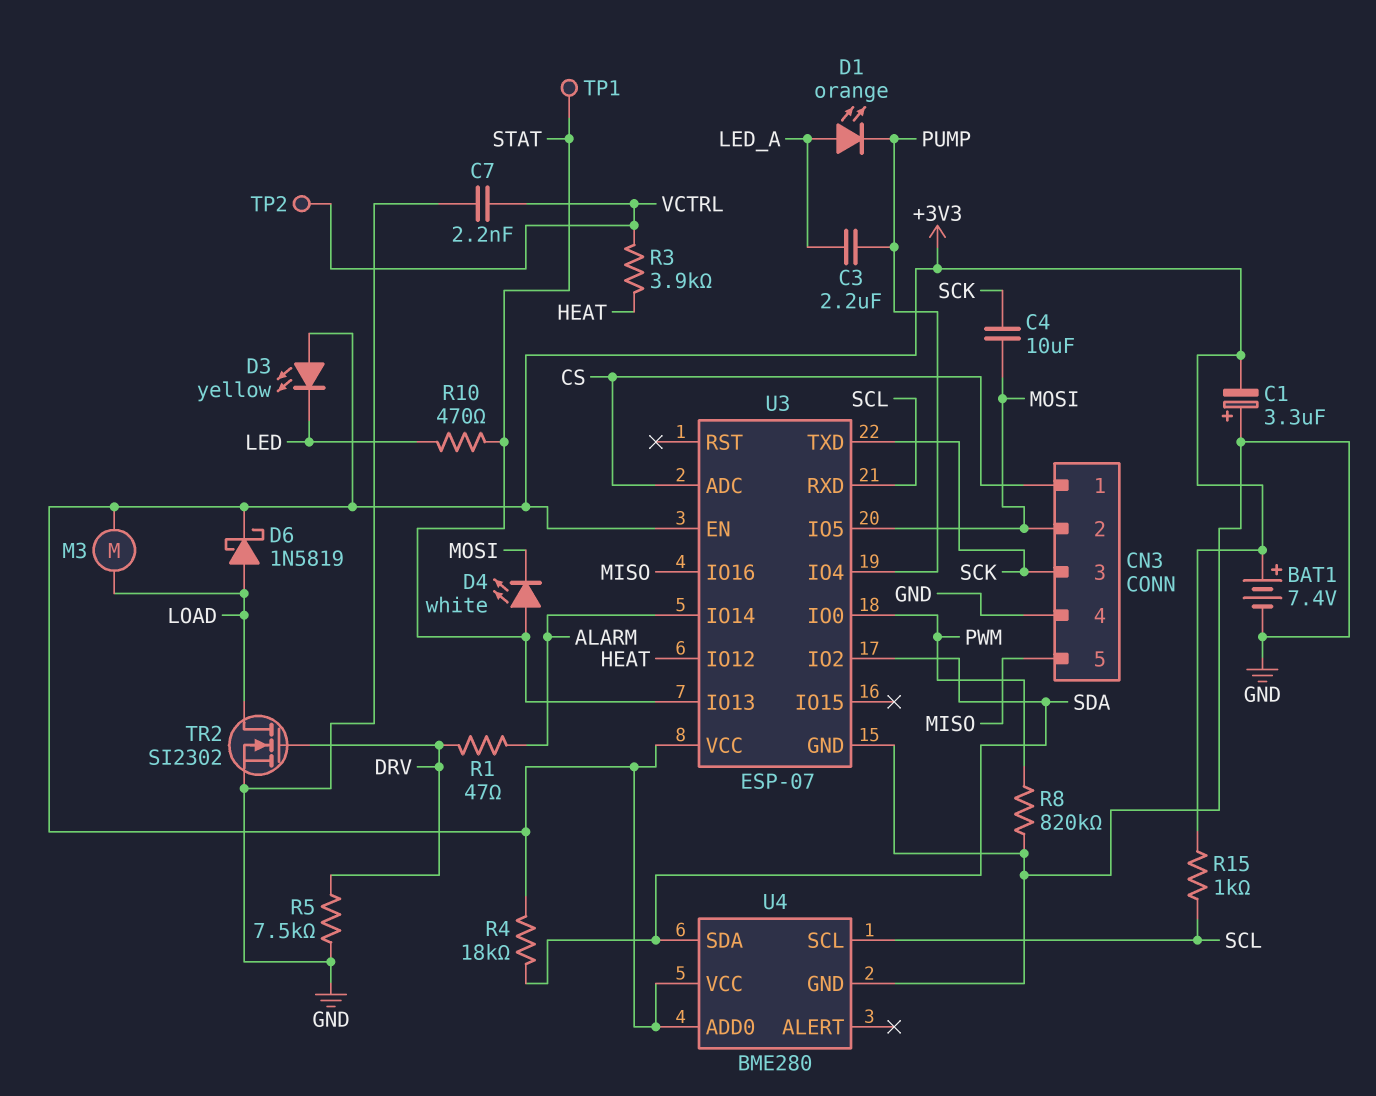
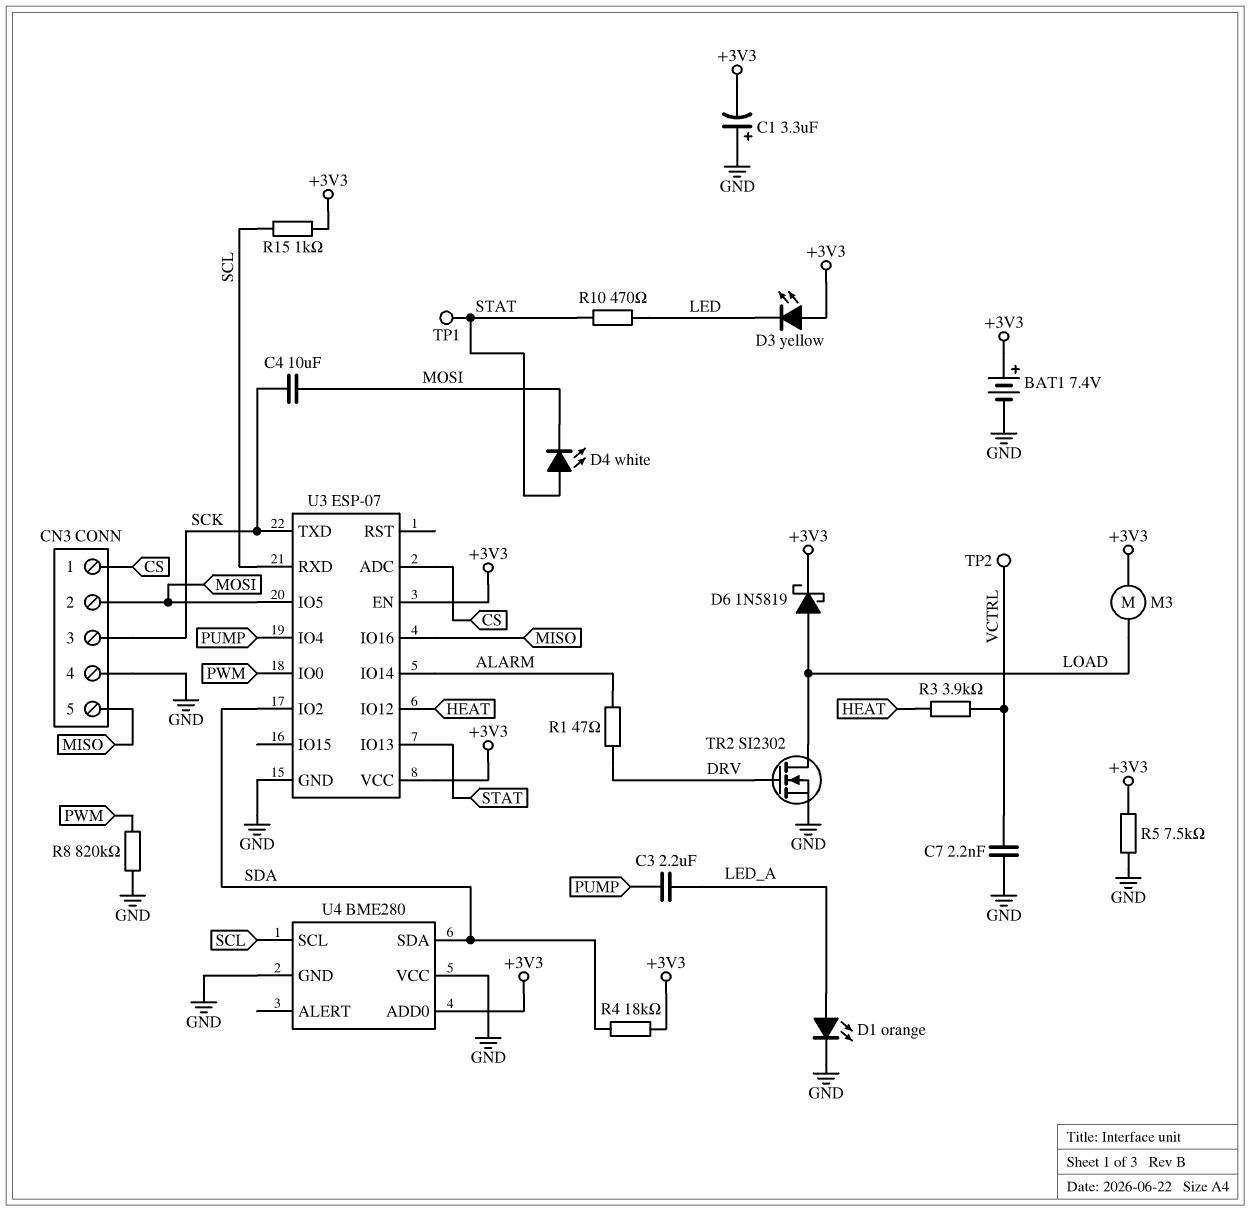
D1: LED orange (A LED_A, K PUMP) -> LED orange (A LED_A, K GND)
R5: 7.5k (DRV, GND) -> 7.5k (+3V3, GND)
U4 pin VCC: +3V3 -> GND

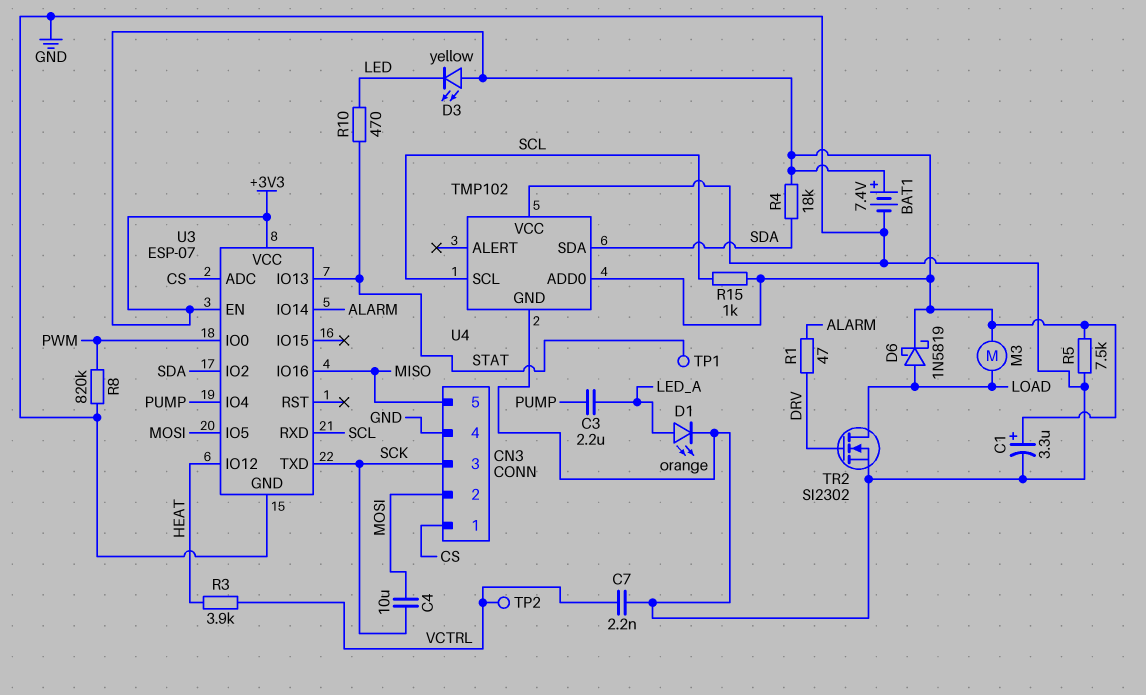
C1: 3.3uF (plus GND, minus +3V3) -> 3.3uF (plus +3V3, minus GND)
D4: LED white (A STAT, K MOSI) -> none
U4: BME280 -> TMP102

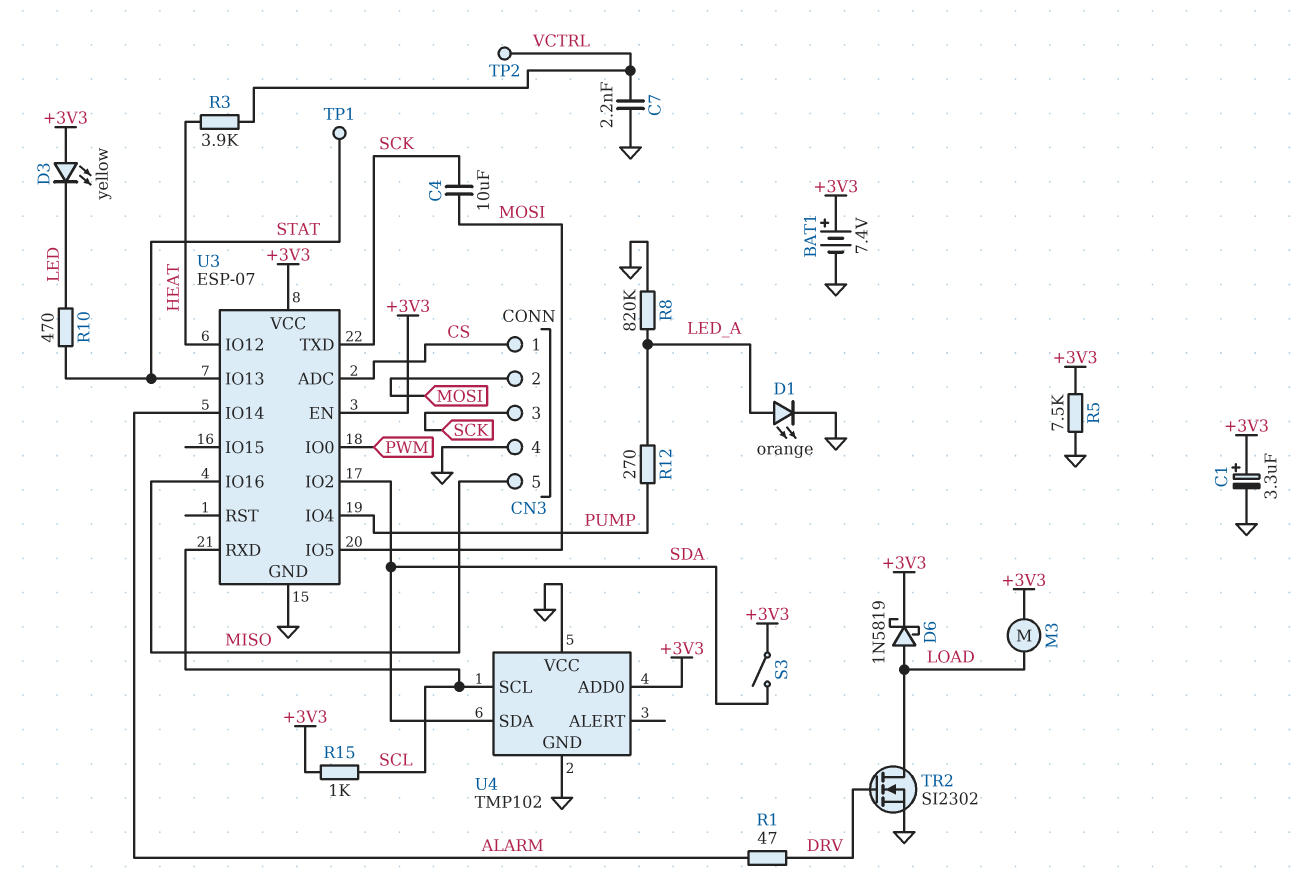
C3: 2.2uF (LED_A, PUMP) -> none
R4: 18k (+3V3, SDA) -> none
R8: 820k (GND, PWM) -> 820k (GND, LED_A)
R12: none -> 270 (LED_A, PUMP)
S3: none -> switch (+3V3, SDA)

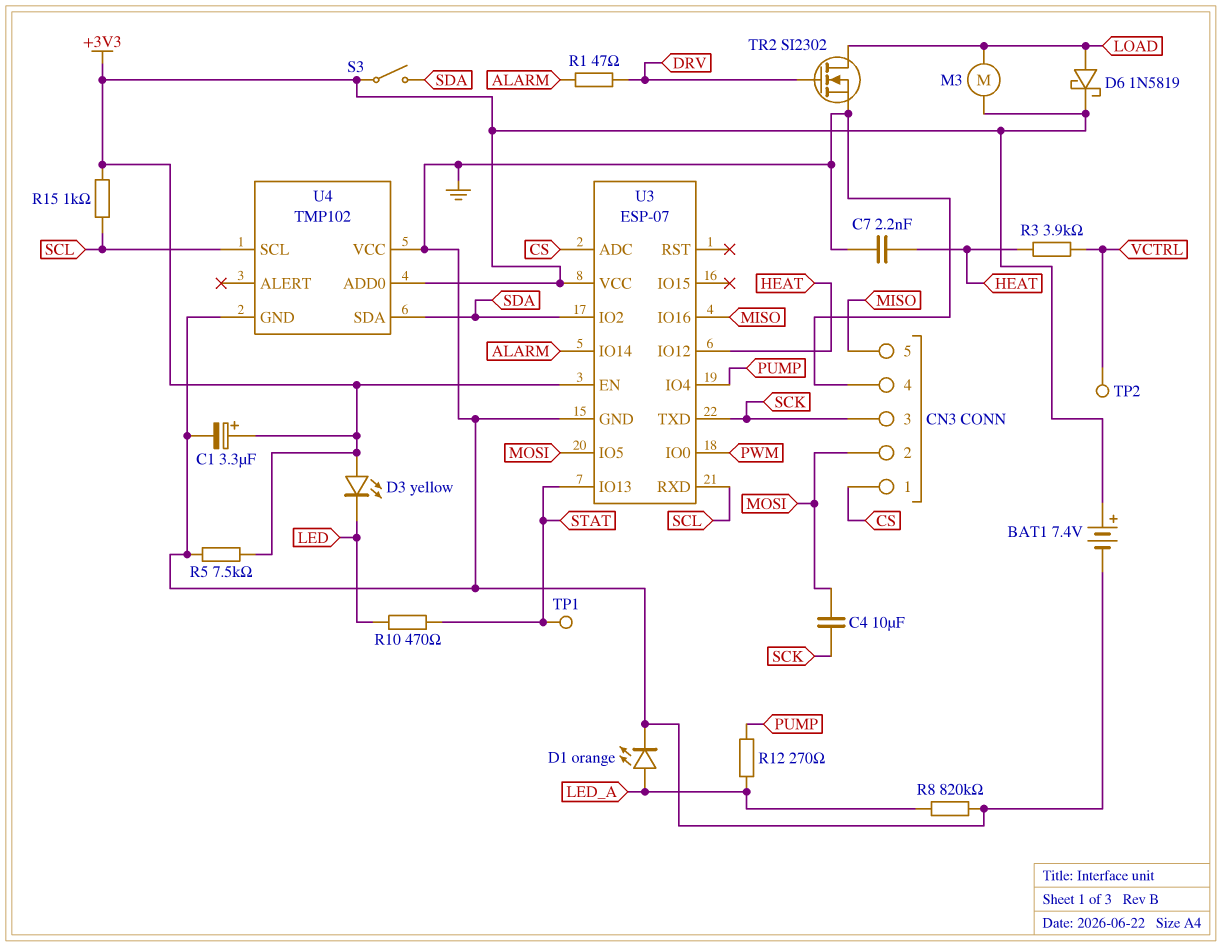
C7: 2.2nF (GND, VCTRL) -> 2.2nF (GND, HEAT)

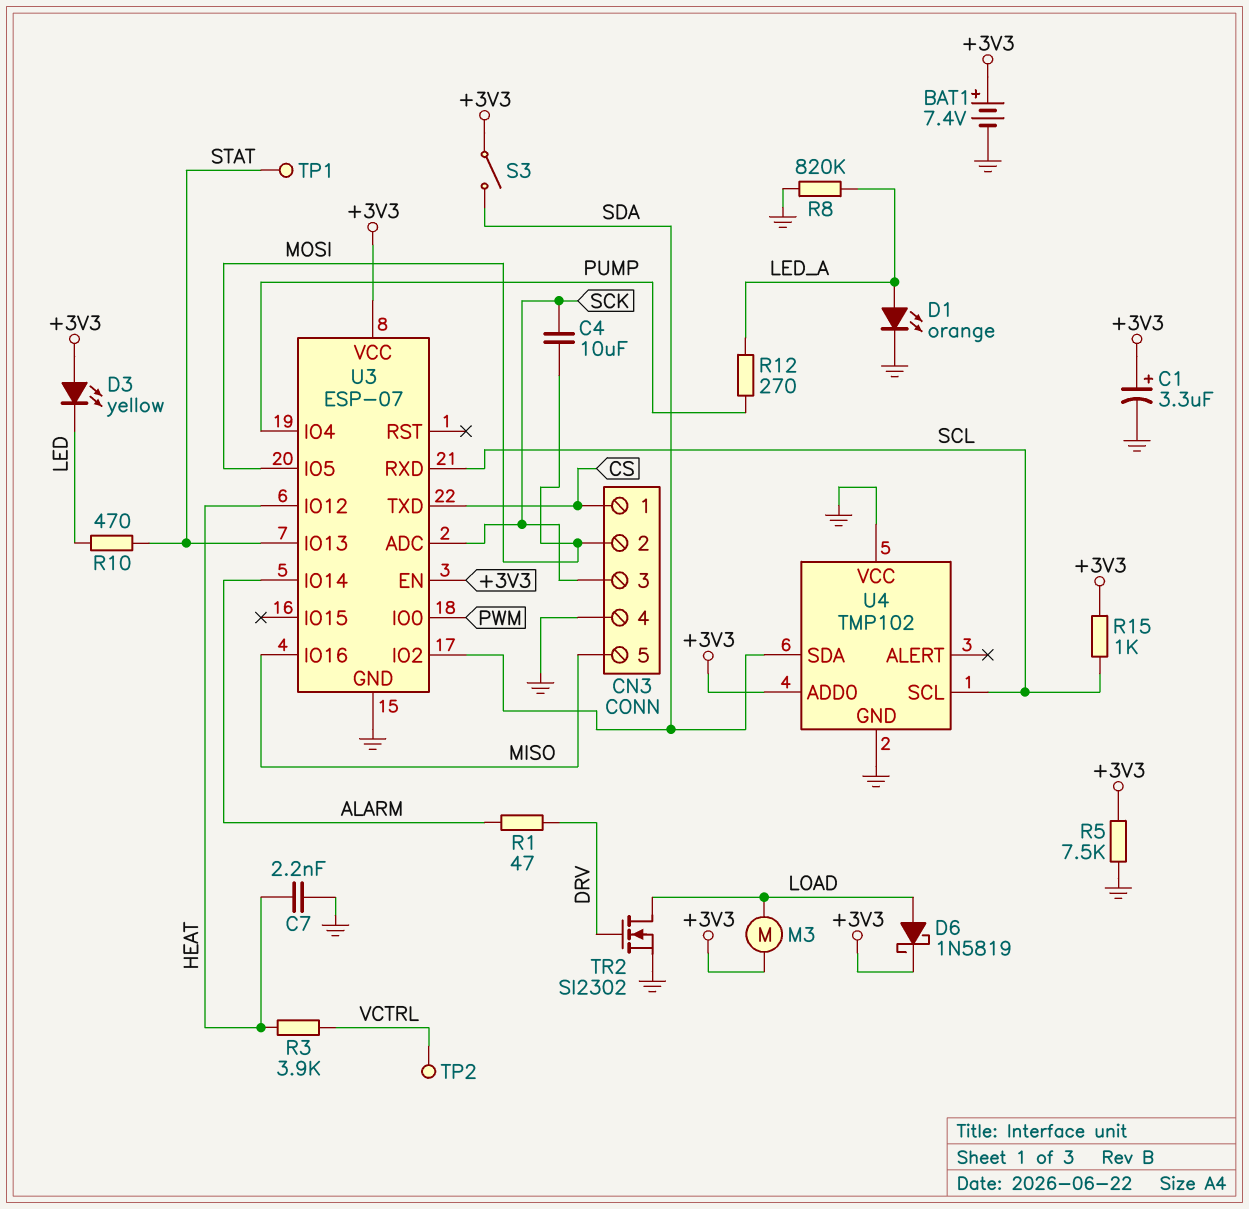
U3 pin ADC: CS -> SCK
U3 pin TXD: SCK -> CS

